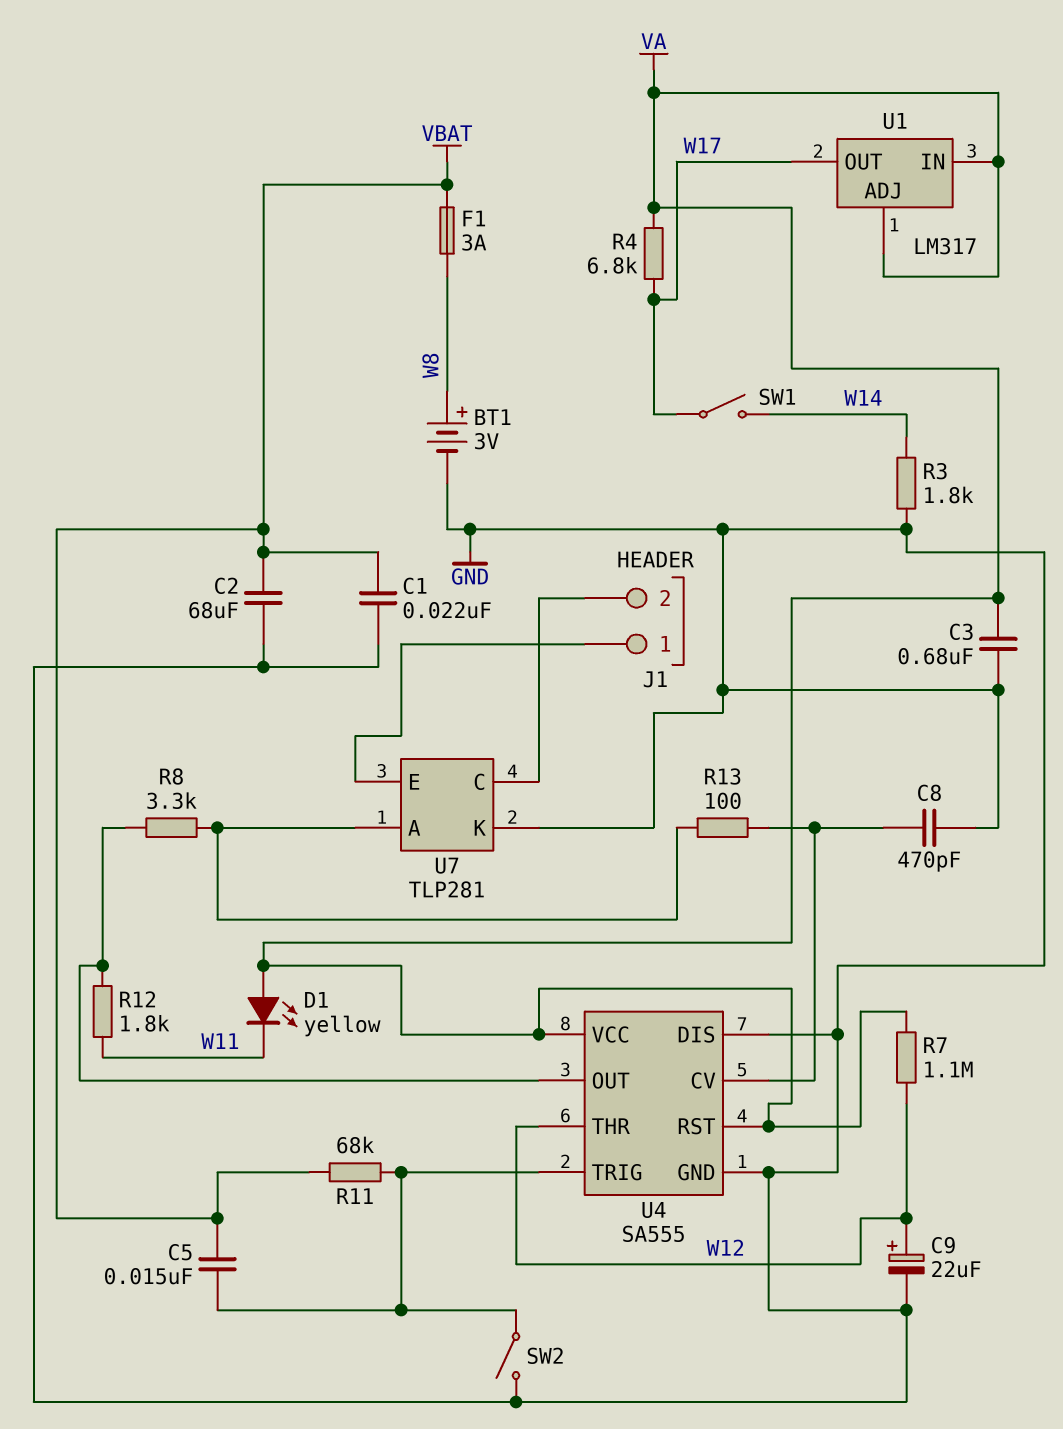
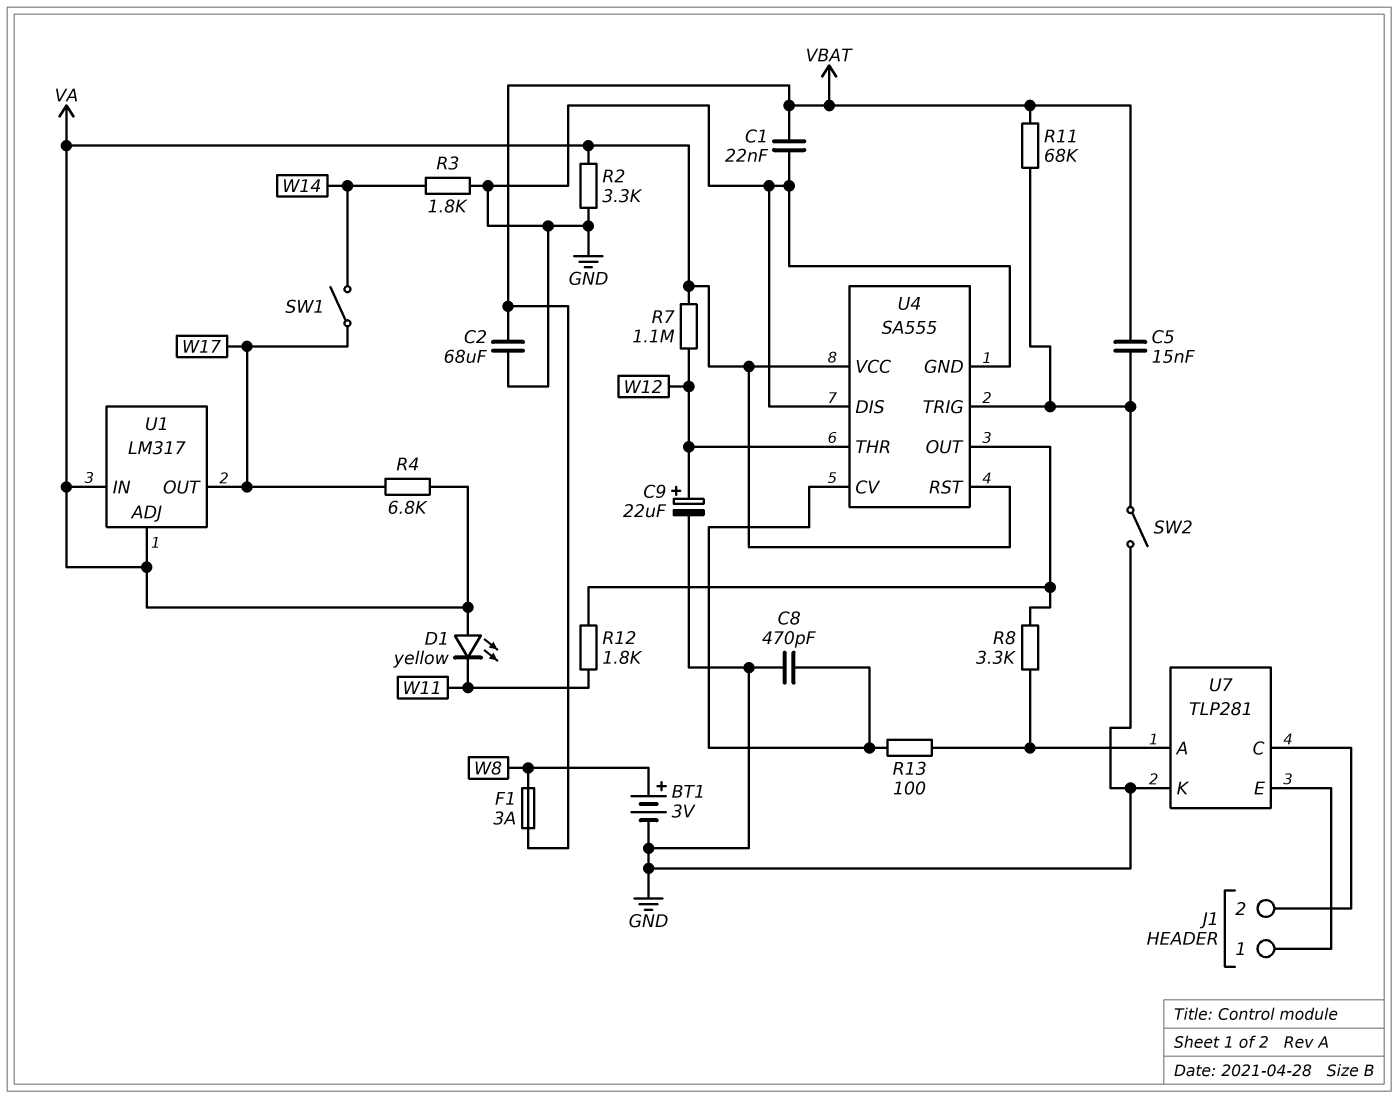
C3: 680nF (GND, VA) -> none
R2: none -> 3.3k (GND, VA)

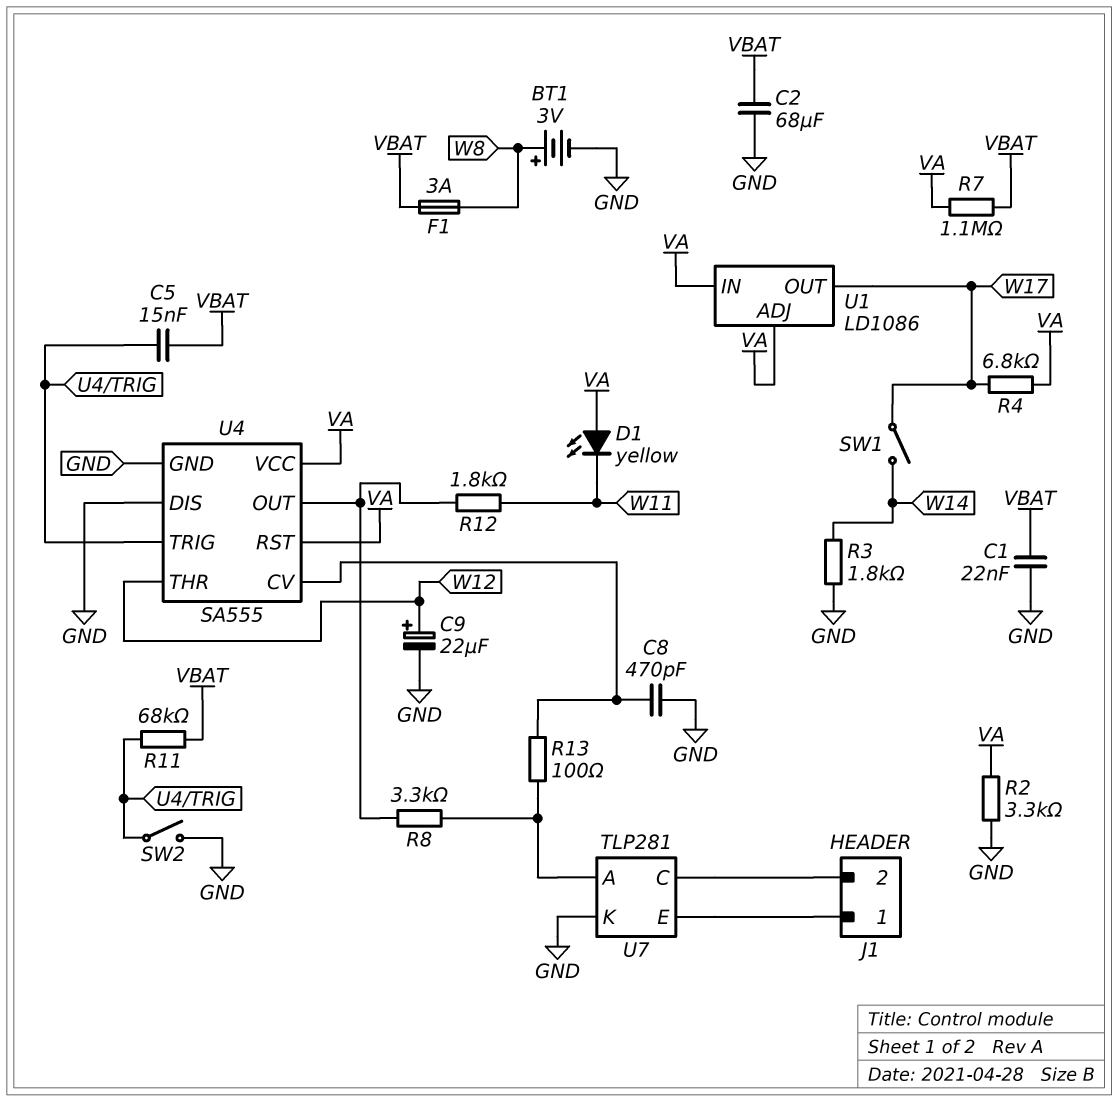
R7: 1.1M (VA, W12) -> 1.1M (VA, VBAT)
U1: LM317 -> LD1086

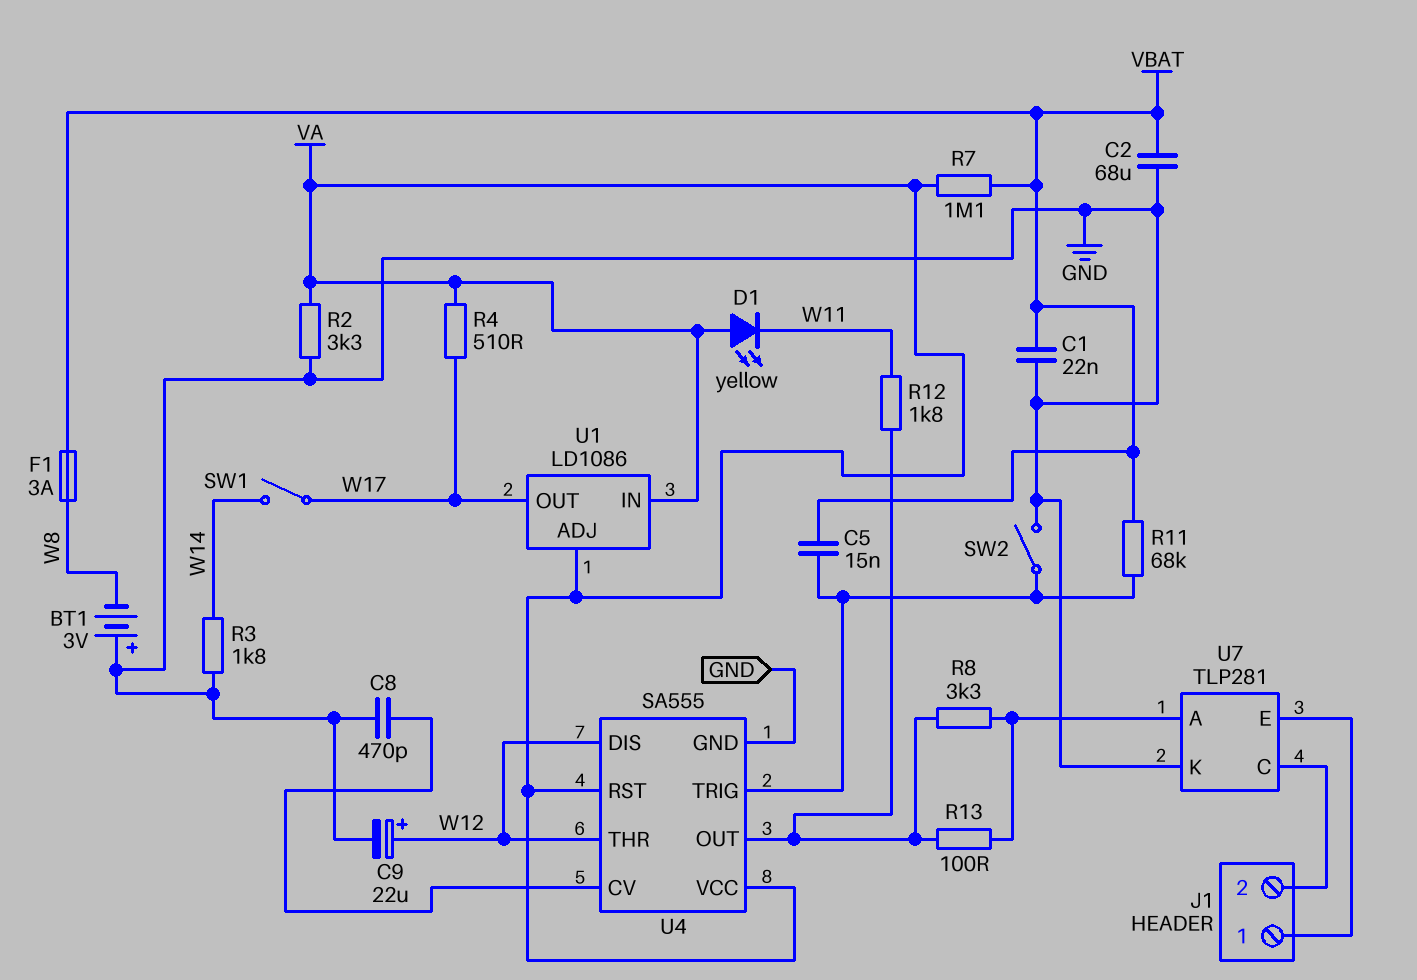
BT1: 3V (plus W8, minus GND) -> 3V (plus GND, minus W8)
R4: 6.8k (VA, W17) -> 510 (VA, W17)
R13: 100 (U4/CV, U7/A) -> 100 (U4/OUT, U7/A)
U4 pin DIS: GND -> W12

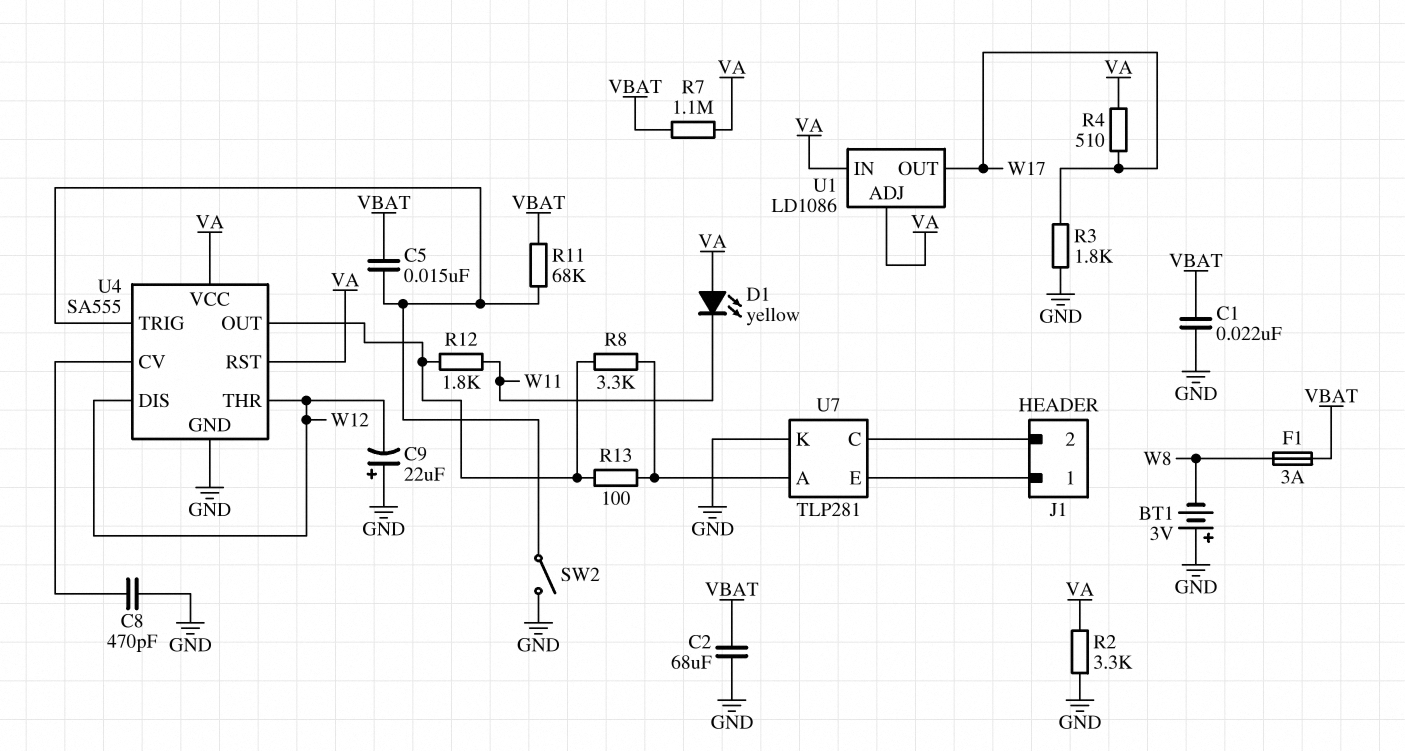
C9: 22uF (plus W12, minus GND) -> 22uF (plus GND, minus W12)
R3: 1.8k (GND, W14) -> 1.8k (GND, W17)
SW1: switch (W14, W17) -> none

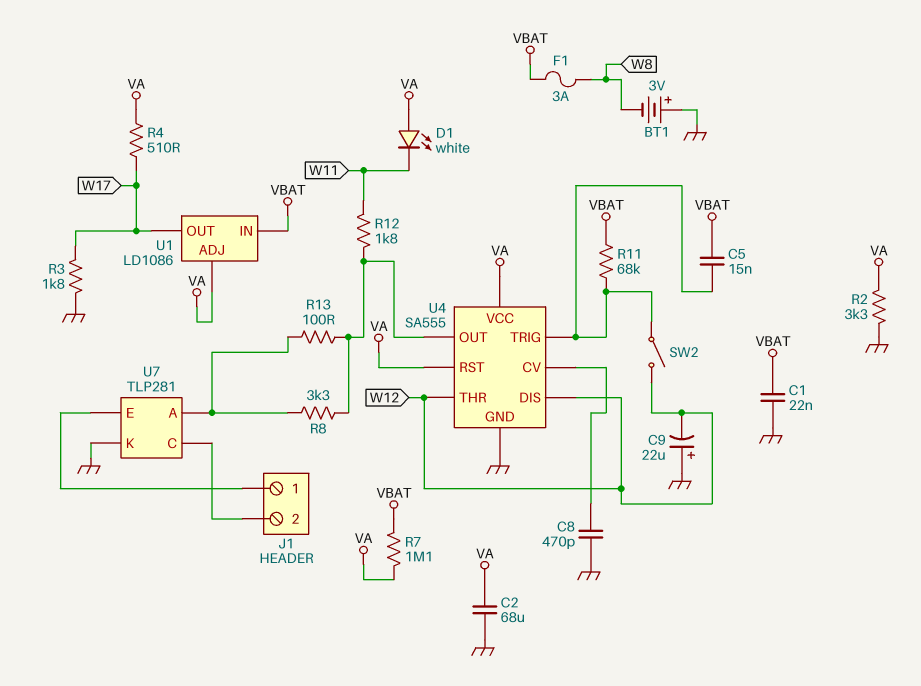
C2: 68uF (GND, VBAT) -> 68uF (GND, VA)
D1: LED yellow (A VA, K W11) -> LED white (A VA, K W11)
SW2: switch (GND, U4/TRIG) -> switch (U4/TRIG, W12)
U1 pin IN: VA -> VBAT

